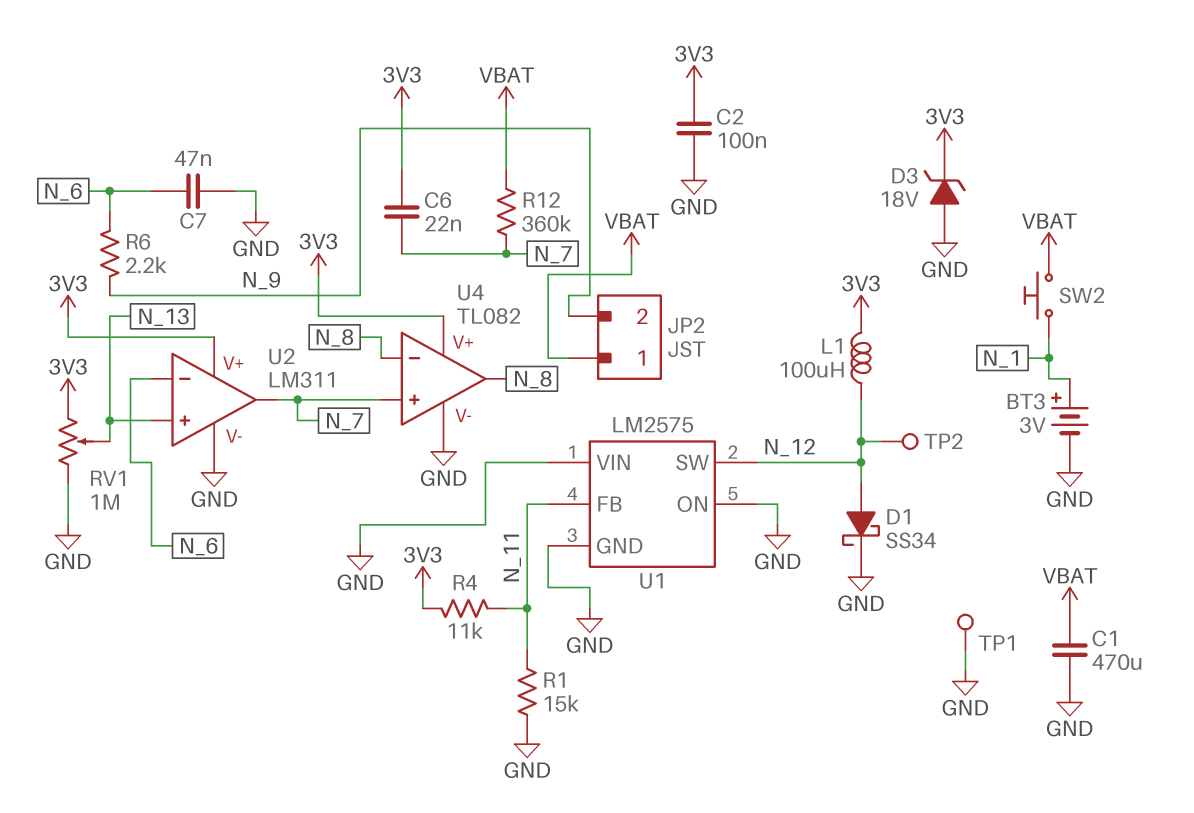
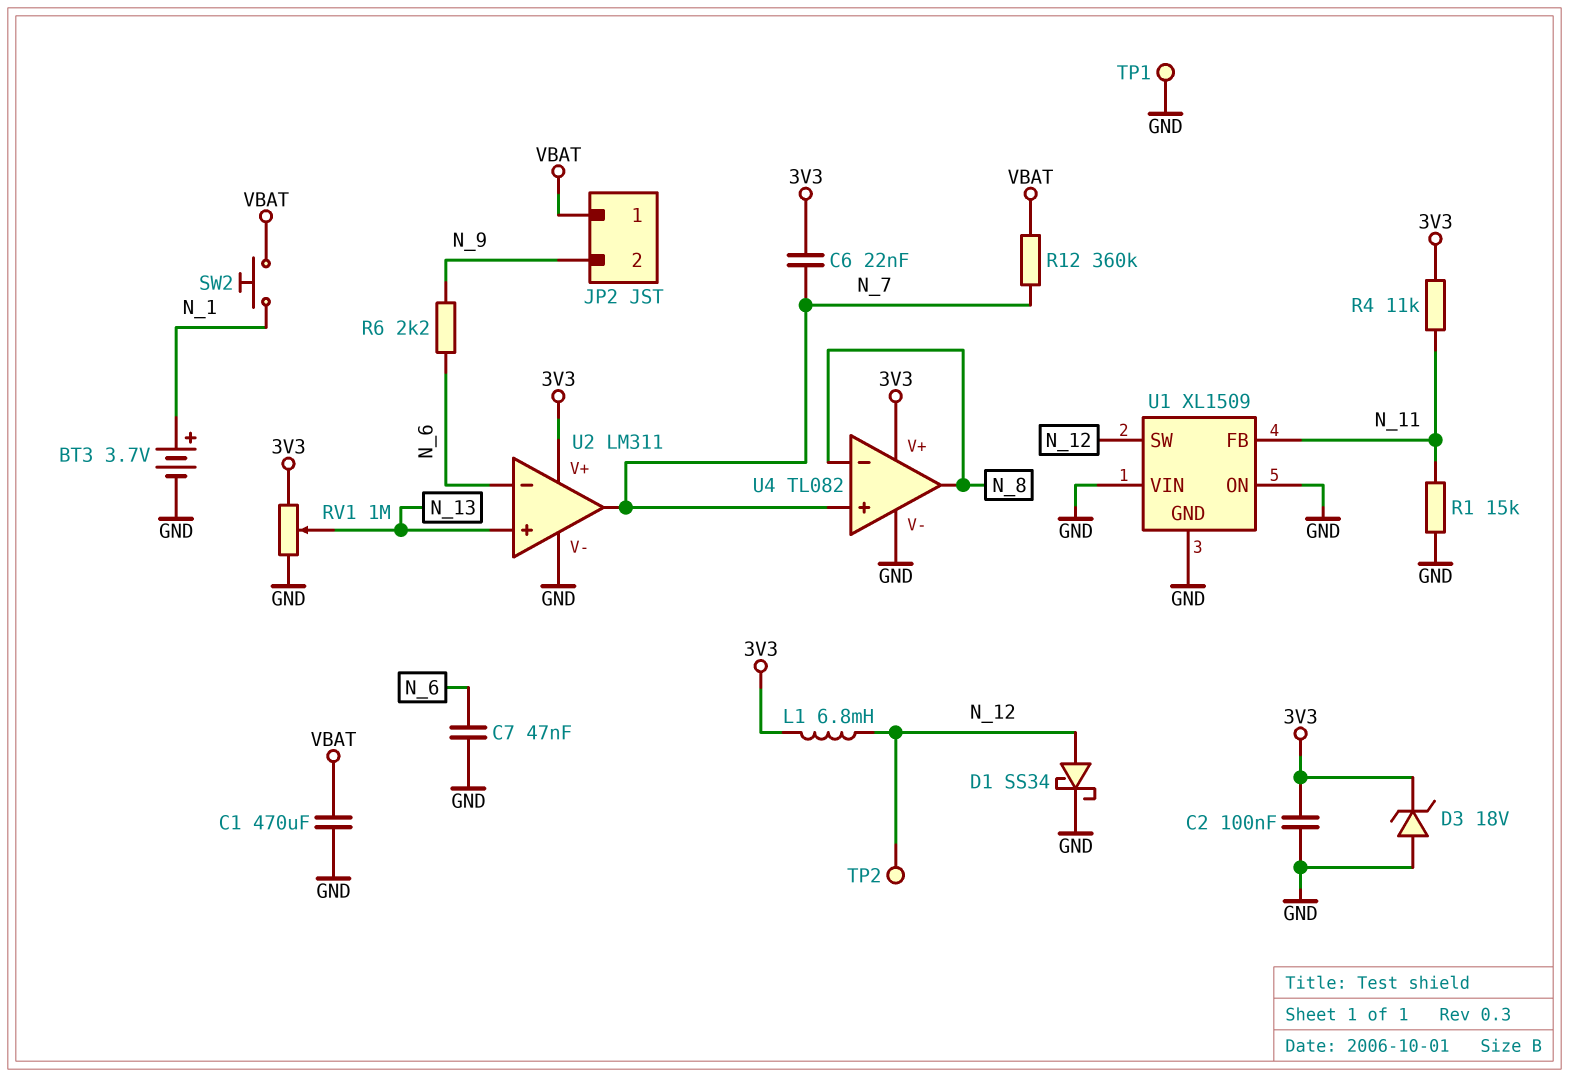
BT3: 3V (plus N_1, minus GND) -> 3.7V (plus N_1, minus GND)
L1: 100uH (3V3, N_12) -> 6.8mH (3V3, N_12)
U1: LM2575 -> XL1509

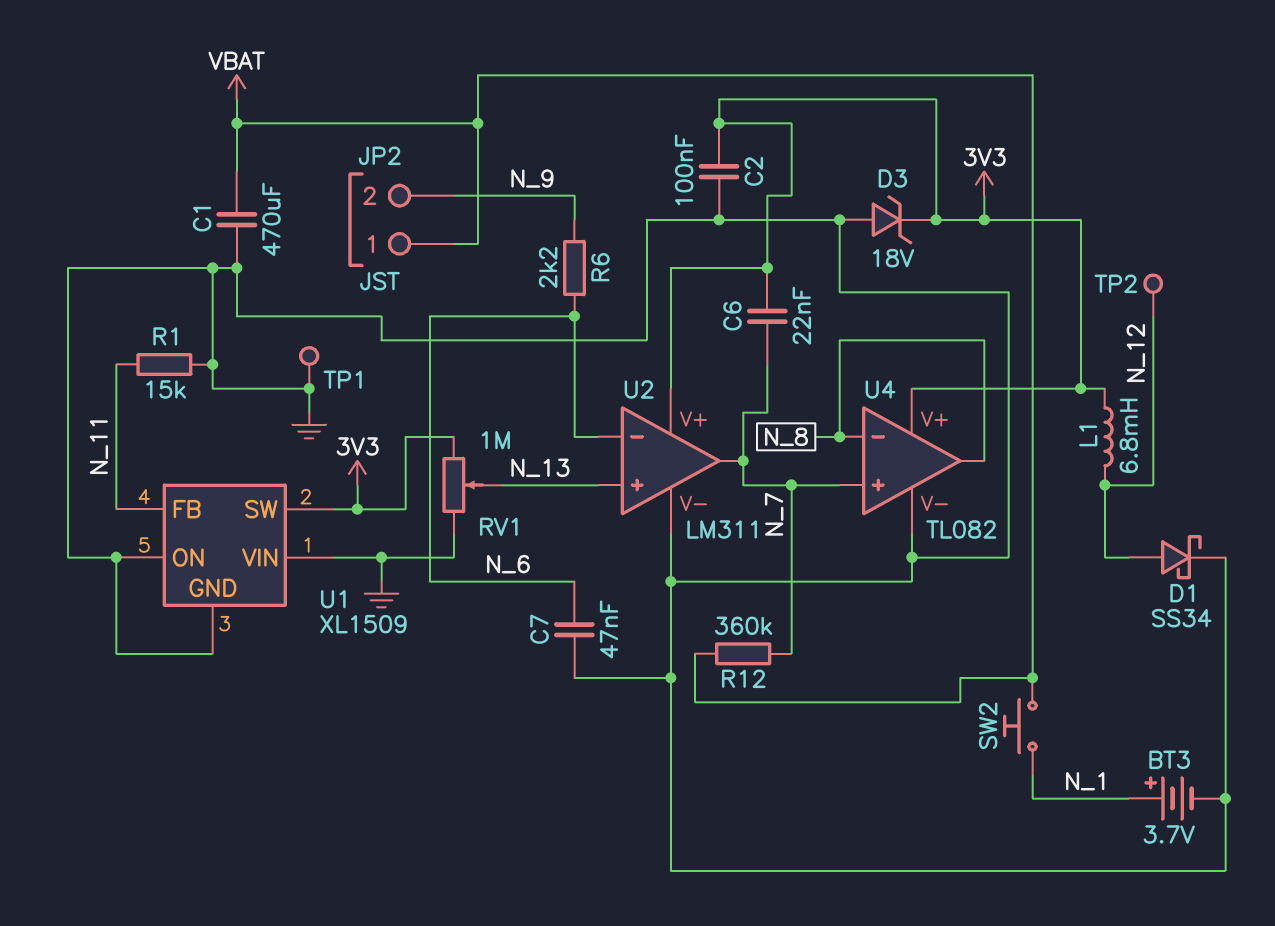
R4: 11k (3V3, N_11) -> none
U1 pin SW: N_12 -> 3V3

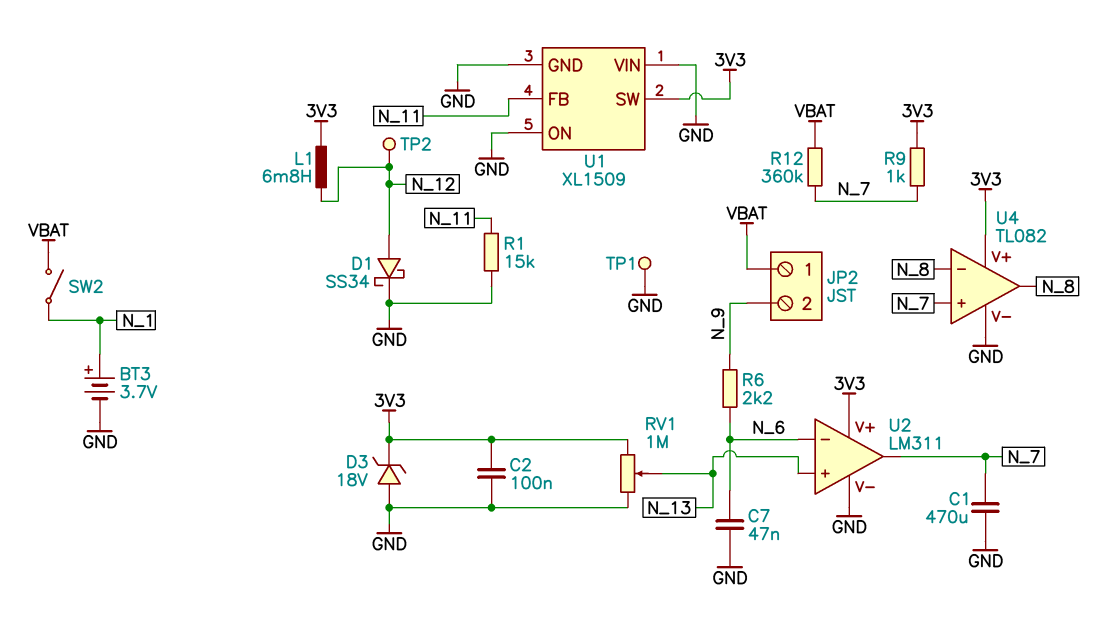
C1: 470uF (GND, VBAT) -> 470uF (GND, N_7)
C6: 22nF (3V3, N_7) -> none
R9: none -> 1k (3V3, N_7)
SW2: button (N_1, VBAT) -> switch (N_1, VBAT)

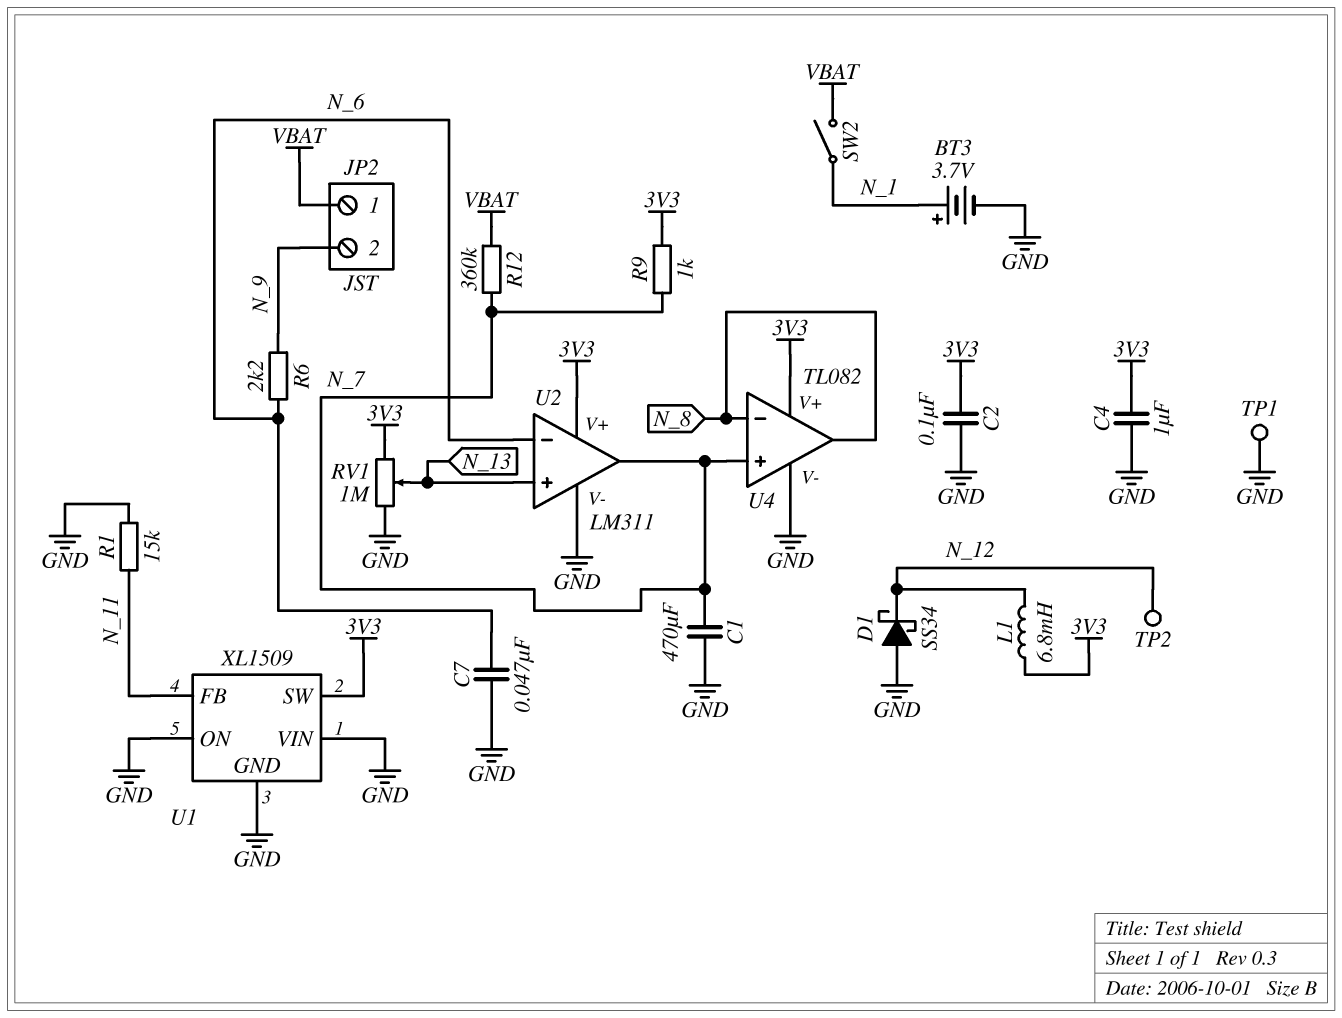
C4: none -> 1uF (3V3, GND)
D1: schottky SS34 (A N_12, K GND) -> schottky SS34 (A GND, K N_12)
D3: zener 18V (A GND, K 3V3) -> none

